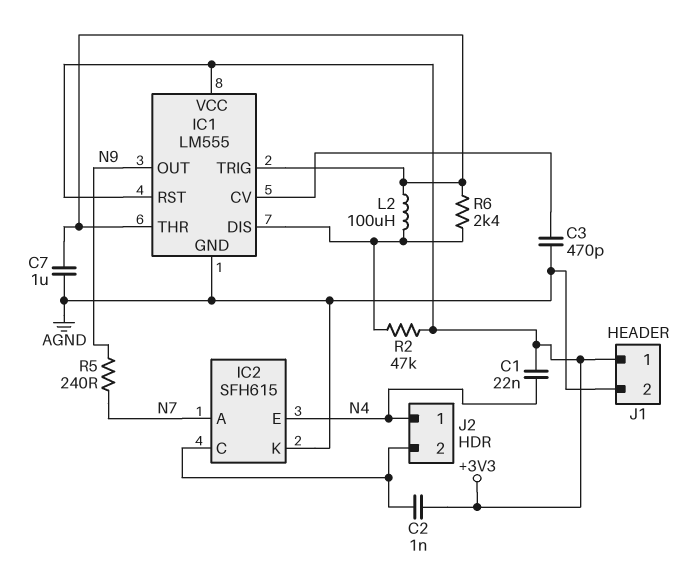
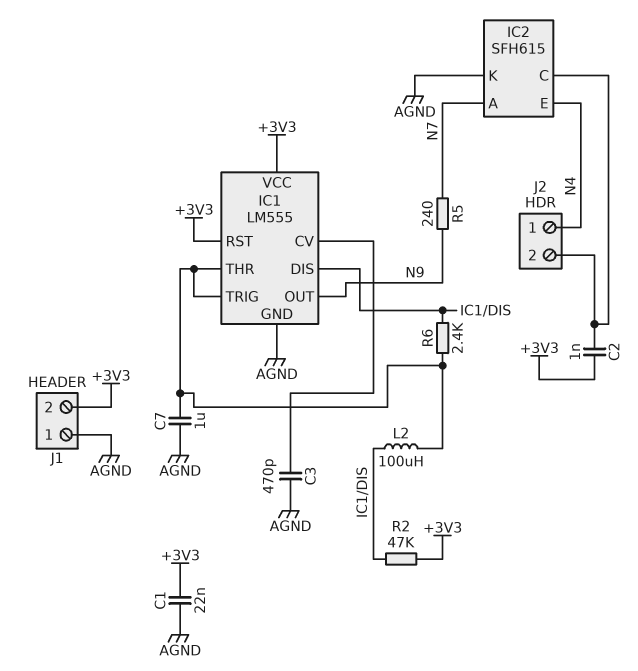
C1: 22nF (+3V3, N4) -> 22nF (+3V3, AGND)
J1 pin 1: +3V3 -> AGND
J1 pin 2: AGND -> +3V3

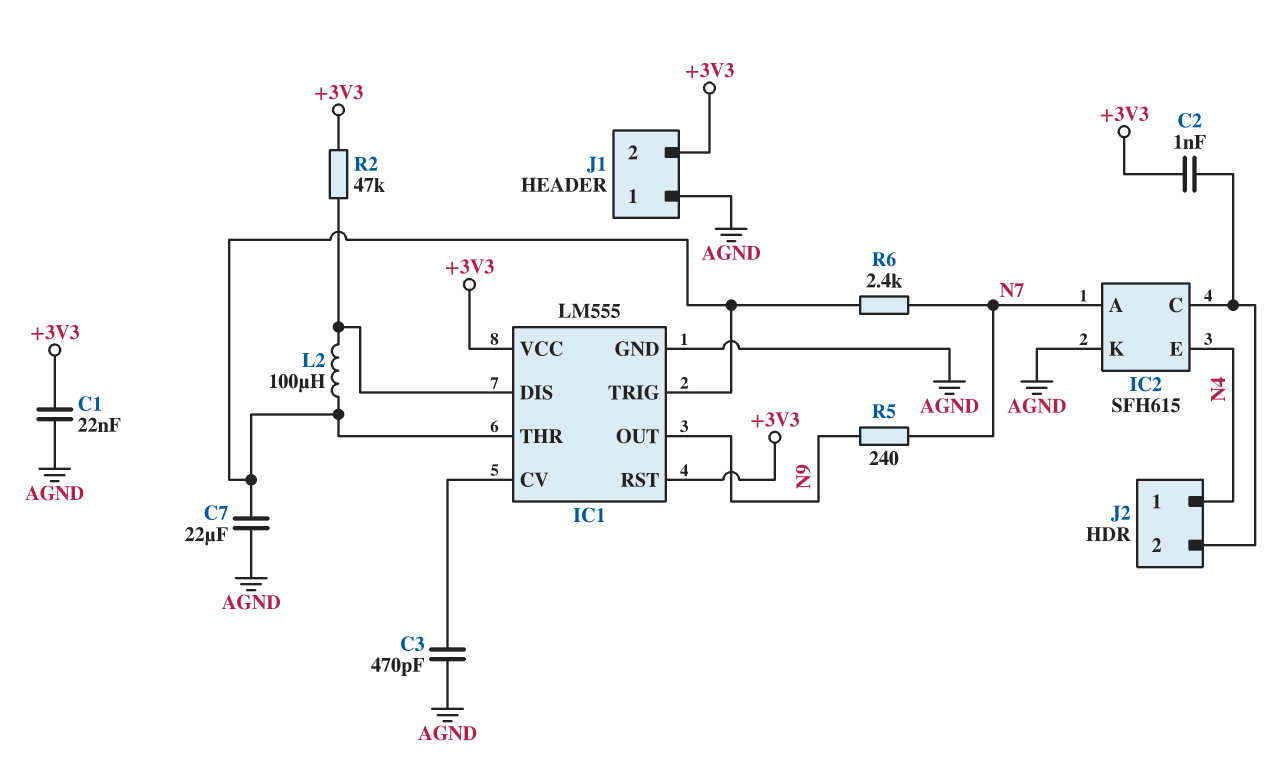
C7: 1uF (AGND, IC1/THR) -> 22uF (AGND, IC1/THR)
R6: 2.4k (IC1/DIS, IC1/THR) -> 2.4k (IC1/THR, N7)

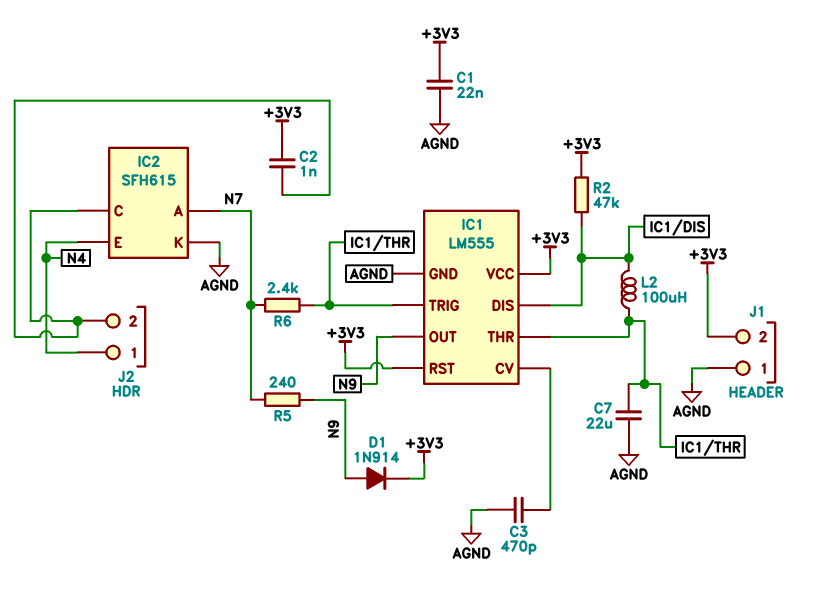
D1: none -> diode 1N914 (A N9, K +3V3)

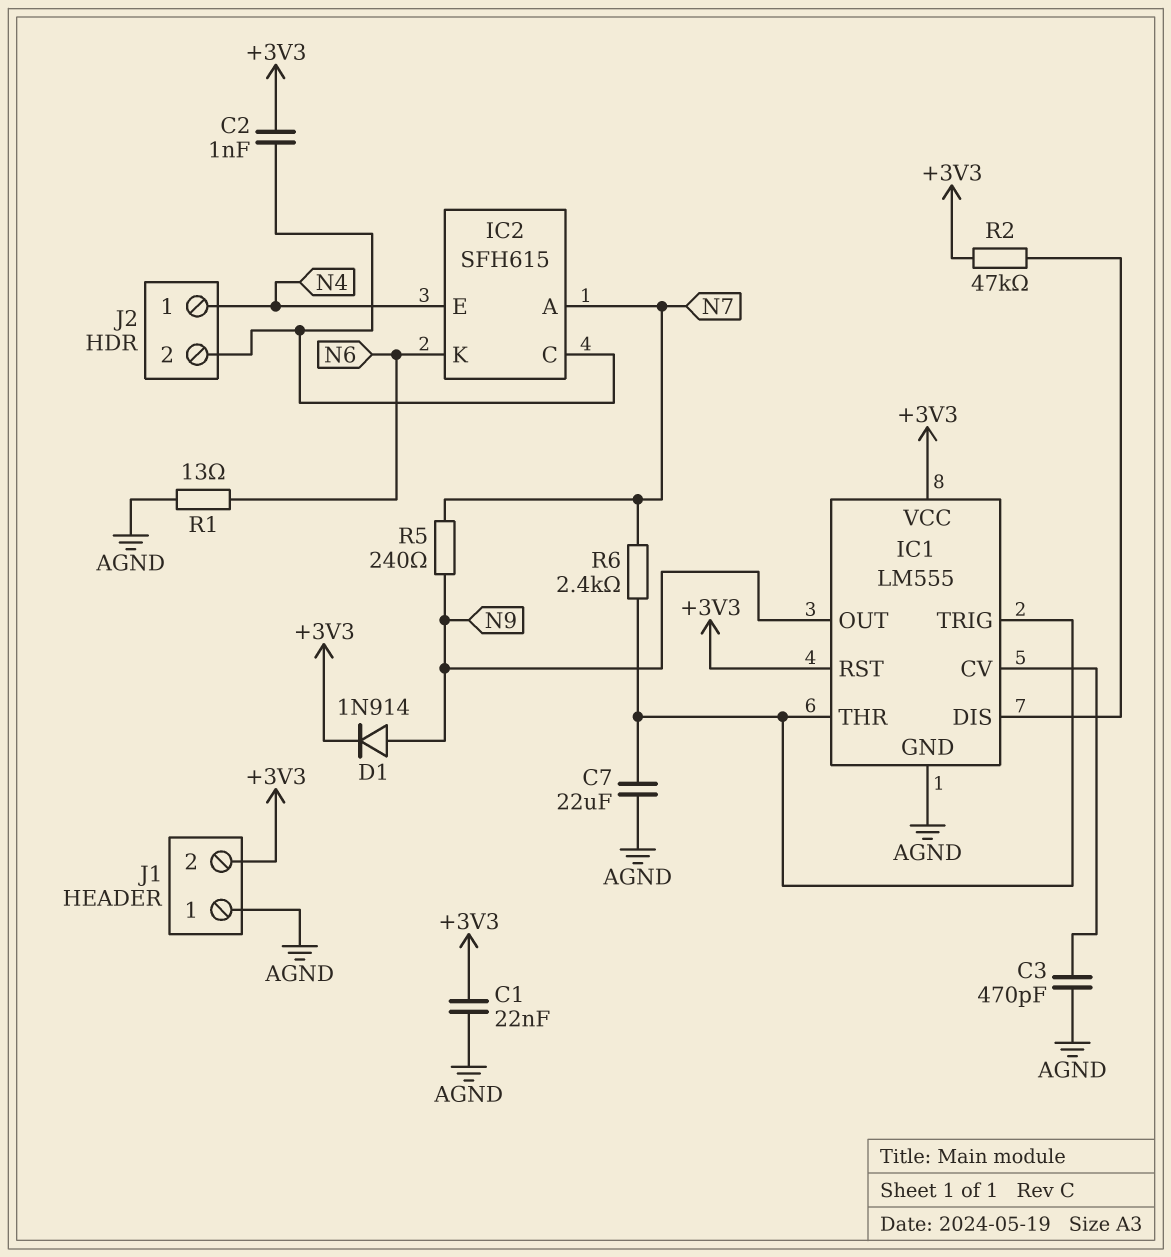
IC2 pin K: AGND -> N6
L2: 100uH (IC1/DIS, IC1/THR) -> none
R1: none -> 13 (AGND, N6)

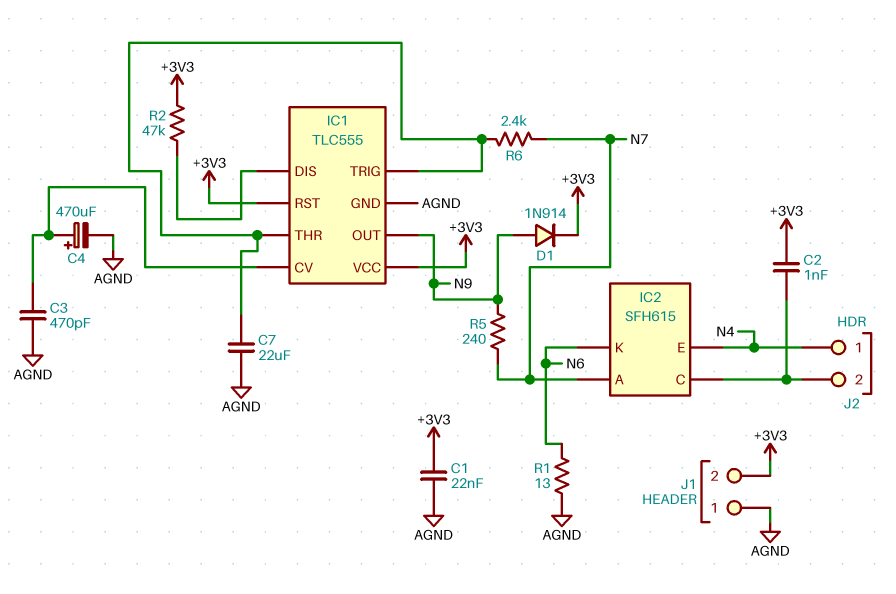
C4: none -> 470uF (plus IC1/CV, minus AGND)
IC1: LM555 -> TLC555

